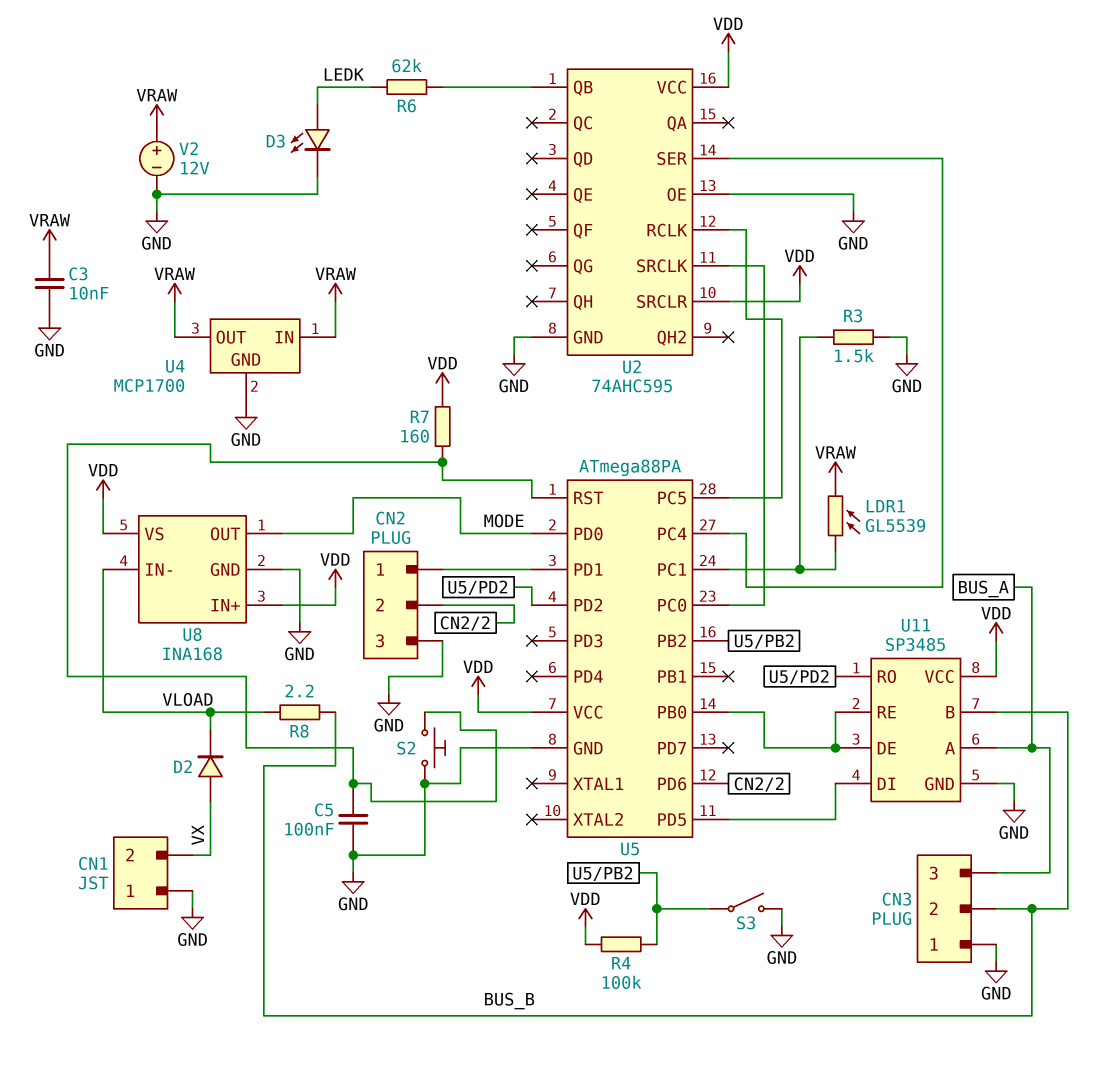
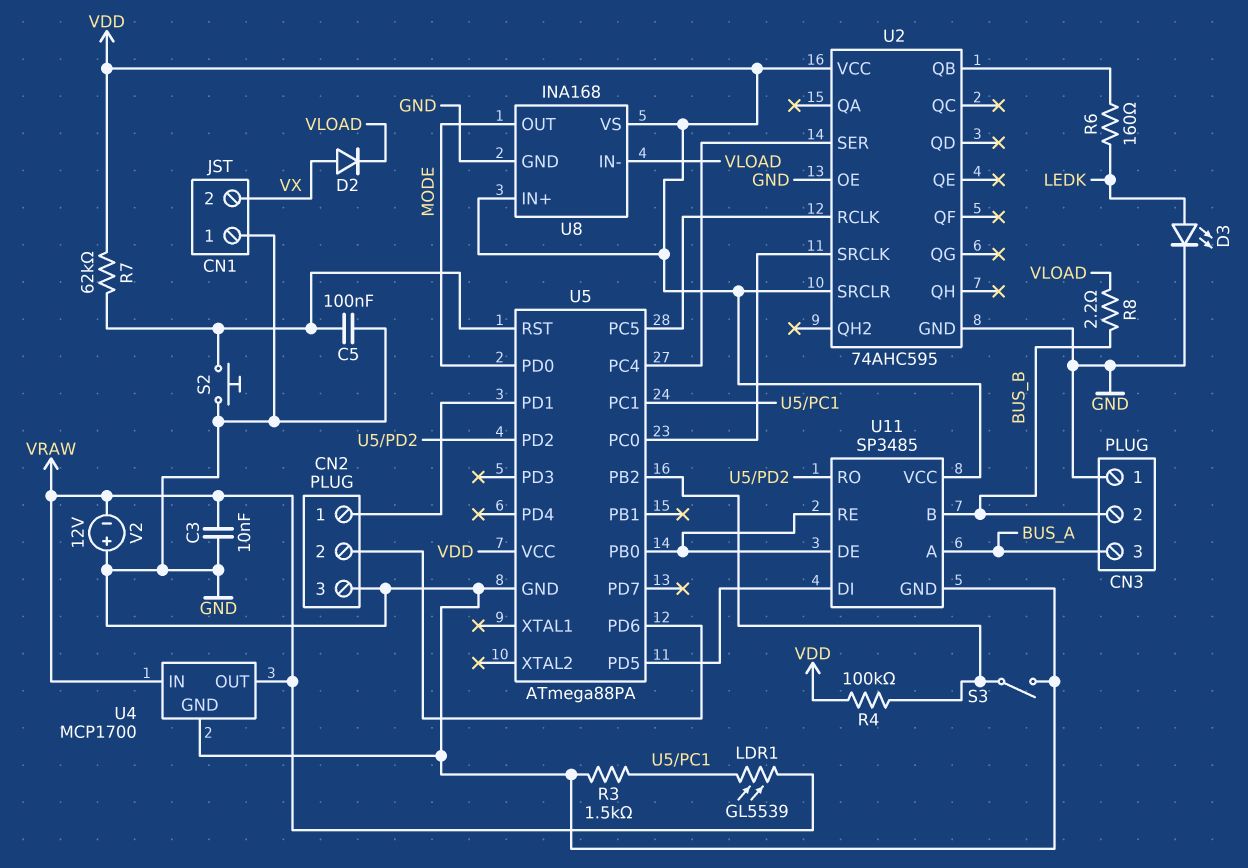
R6: 62k (LEDK, U2/QB) -> 160 (LEDK, U2/QB)
R7: 160 (U5/RST, VDD) -> 62k (U5/RST, VDD)
V2: 12V (plus VRAW, minus GND) -> 12V (plus GND, minus VRAW)

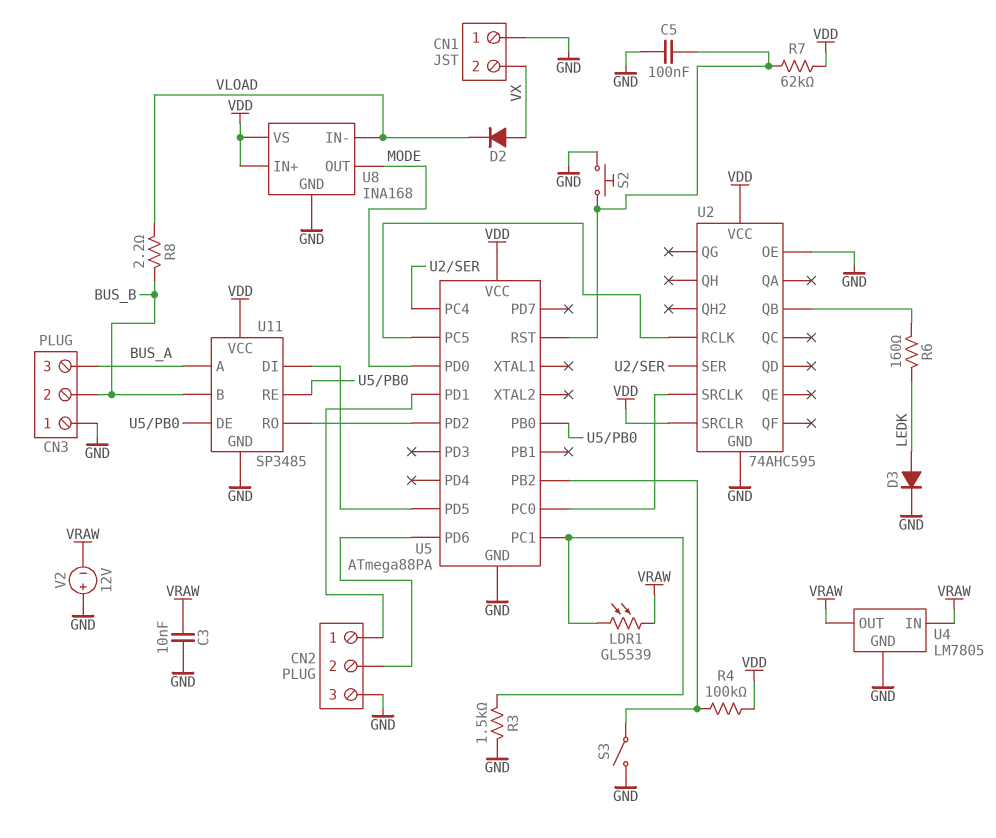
D3: LED (A LEDK, K GND) -> diode (A LEDK, K GND)
U4: MCP1700 -> LM7805

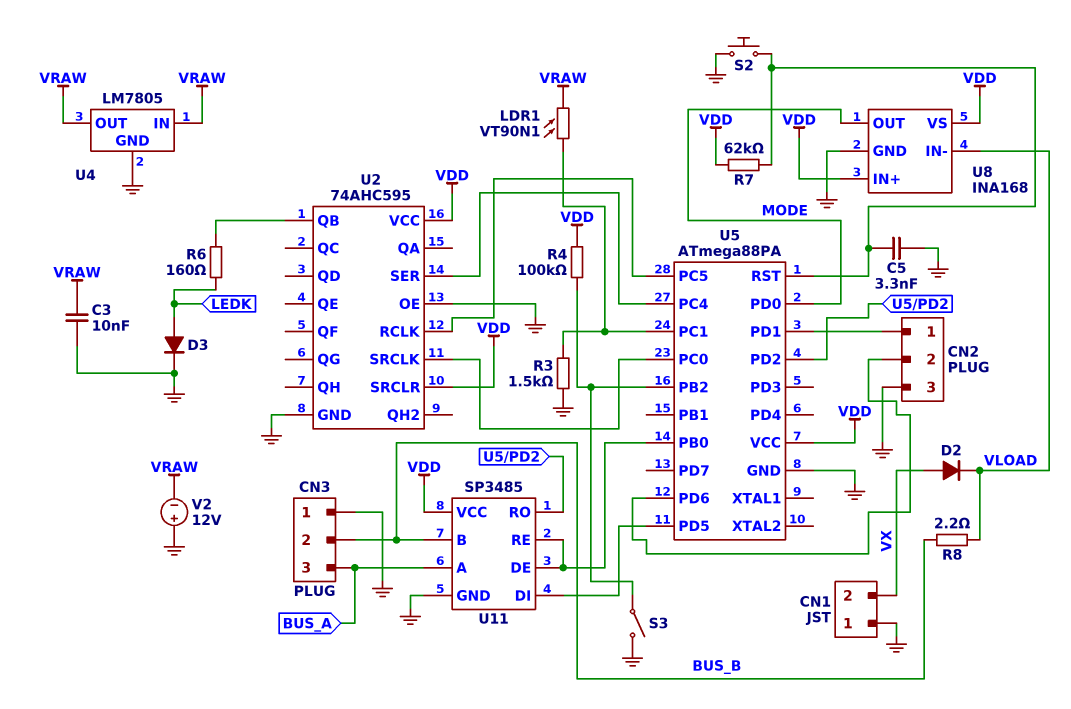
C5: 100nF (GND, U5/RST) -> 3.3nF (GND, U5/RST)
LDR1: GL5539 (U5/PC1, VRAW) -> VT90N1 (U5/PC1, VRAW)

